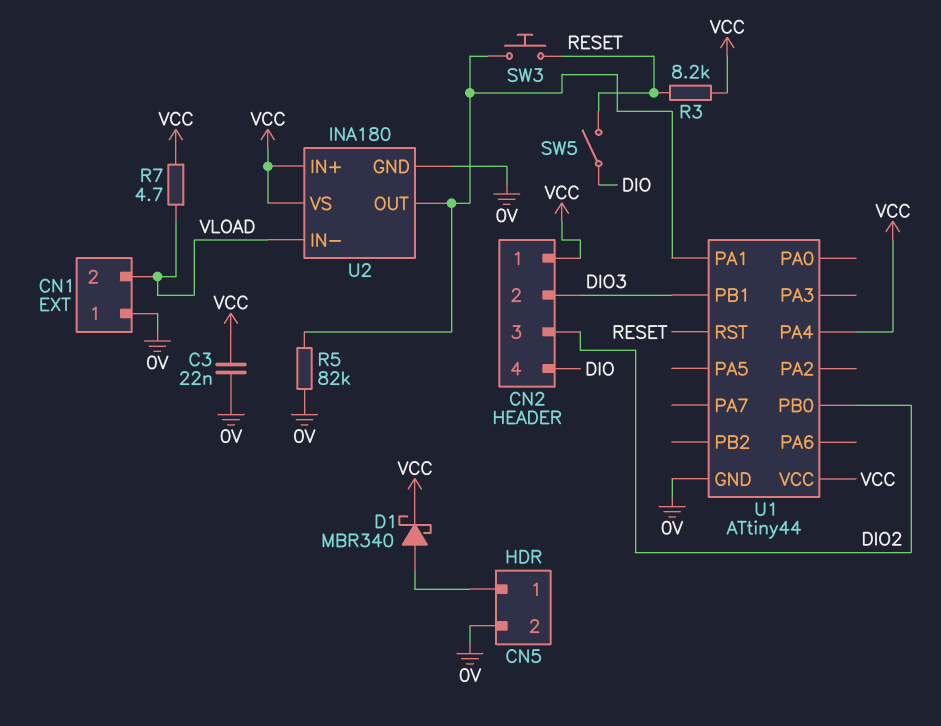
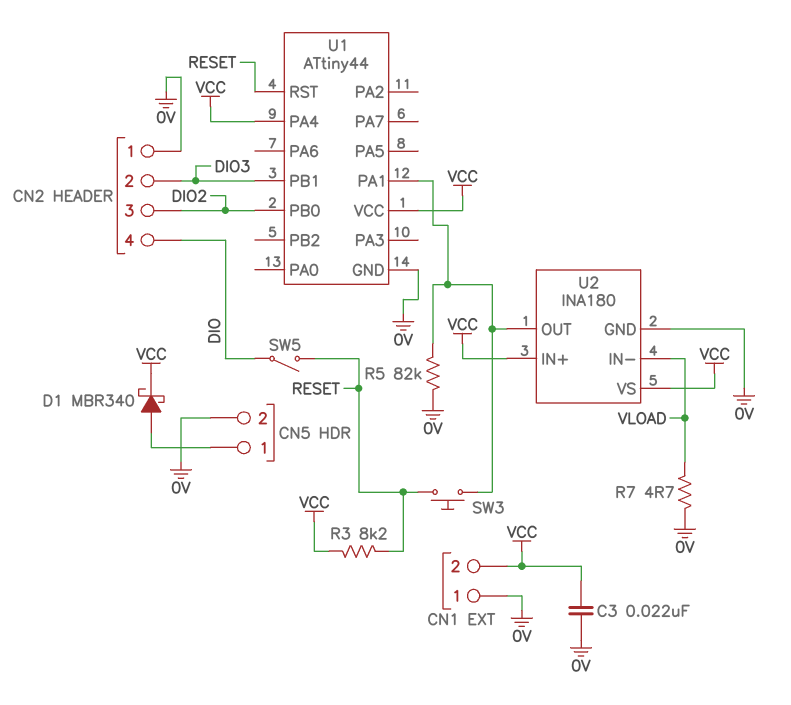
CN1 pin 2: VLOAD -> VCC
CN2 pin 1: VCC -> 0V
R7: 4.7 (VCC, VLOAD) -> 4.7 (0V, VLOAD)

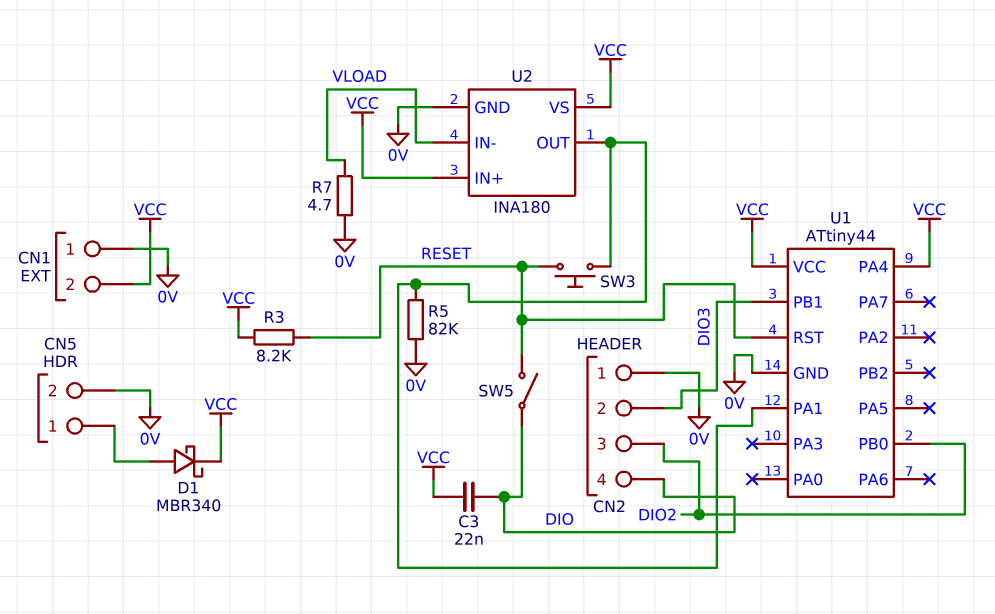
C3: 22nF (0V, VCC) -> 22nF (DIO, VCC)

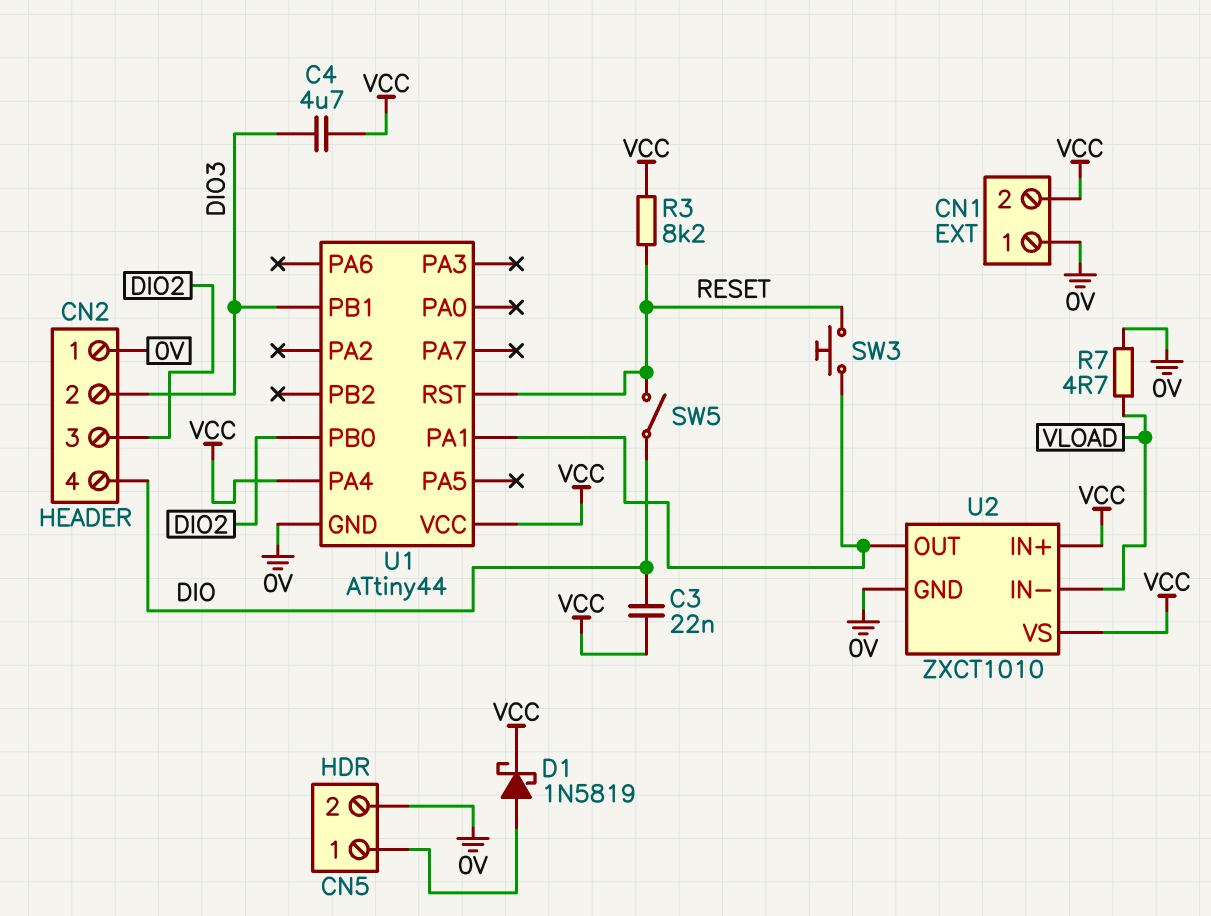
C4: none -> 4.7uF (DIO3, VCC)
D1: schottky MBR340 (A CN5/1, K VCC) -> schottky 1N5819 (A CN5/1, K VCC)
R5: 82k (0V, U1/PA1) -> none
U2: INA180 -> ZXCT1010

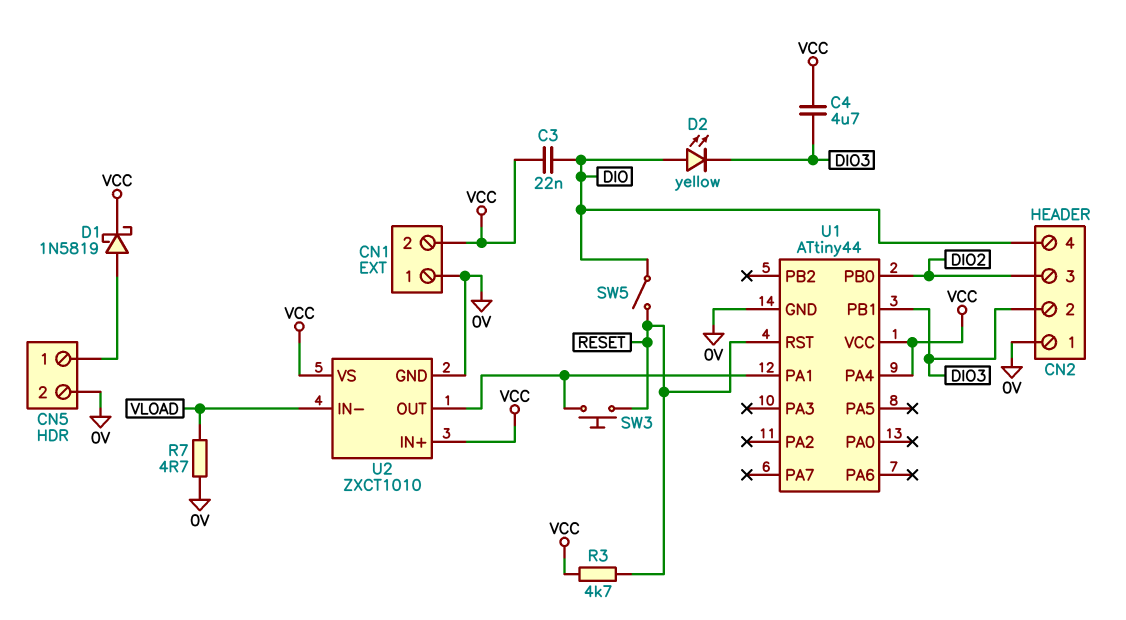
D2: none -> LED yellow (A DIO, K DIO3)
R3: 8.2k (RESET, VCC) -> 4.7k (RESET, VCC)

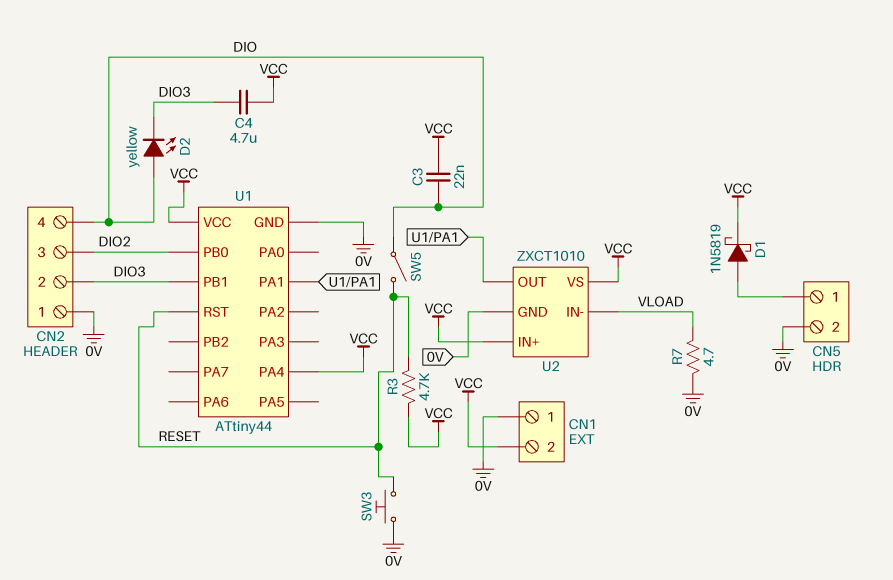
SW3: button (RESET, U1/PA1) -> button (0V, RESET)

